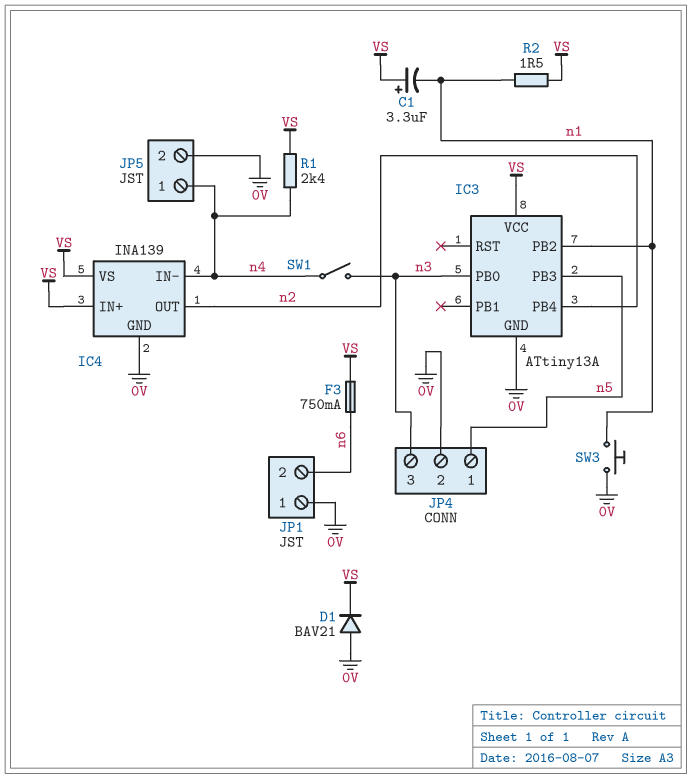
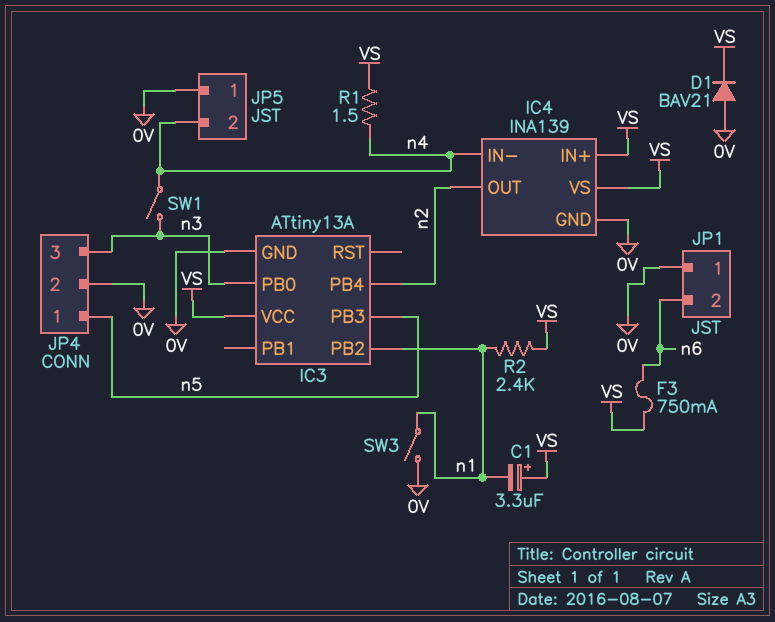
JP5 pin 1: n4 -> 0V
JP5 pin 2: 0V -> n4
R1: 2.4k (VS, n4) -> 1.5 (VS, n4)
R2: 1.5 (VS, n1) -> 2.4k (VS, n1)
SW3: button (0V, n1) -> switch (0V, n1)

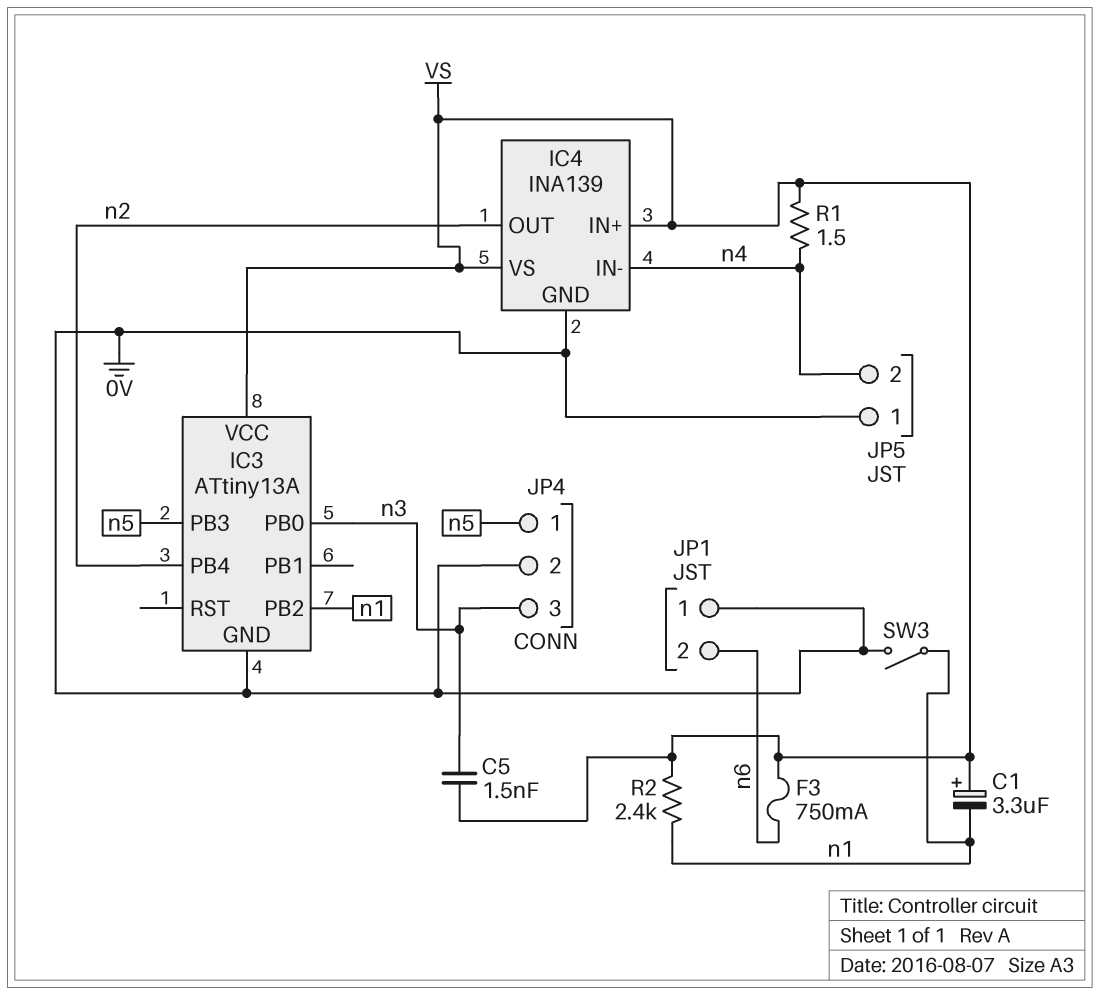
C5: none -> 1.5nF (VS, n3)
D1: diode BAV21 (A 0V, K VS) -> none
SW1: switch (n3, n4) -> none

